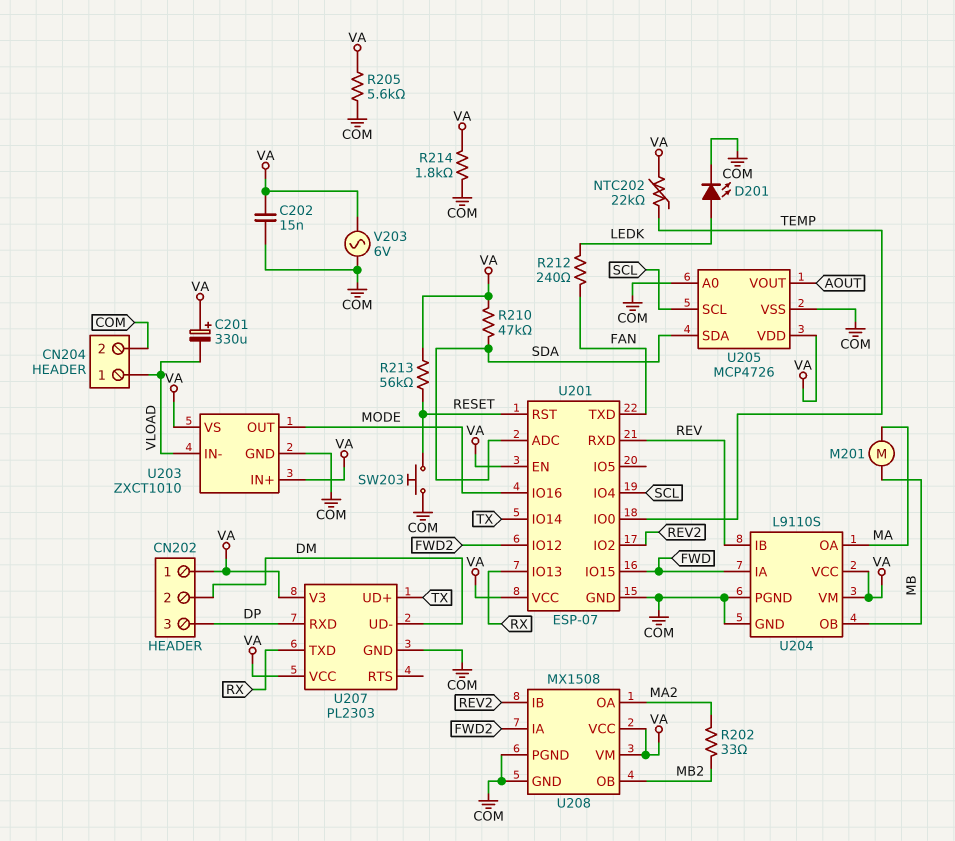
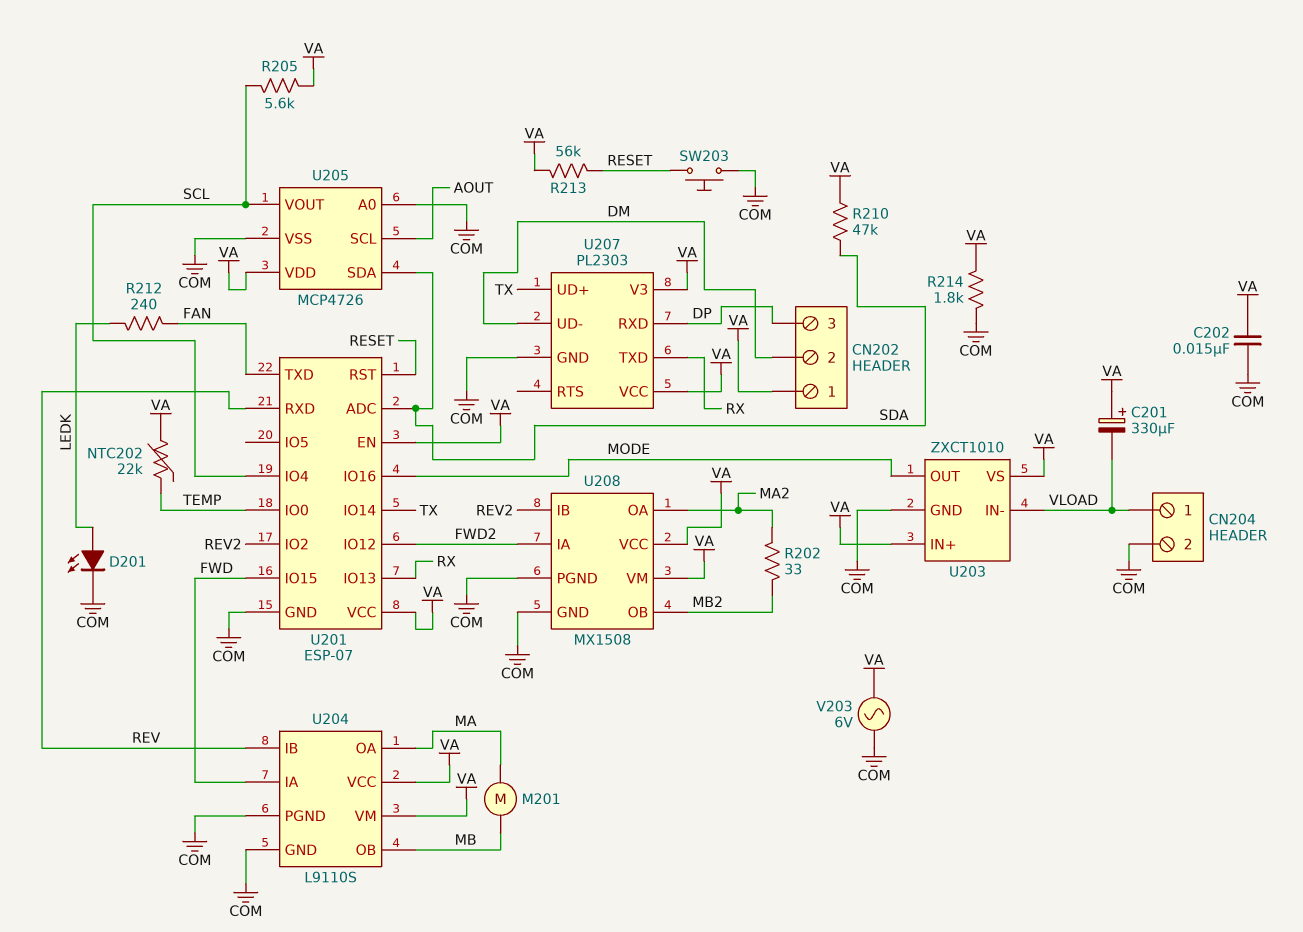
R205: 5.6k (COM, VA) -> 5.6k (SCL, VA)
U205 pin SCL: SCL -> AOUT
U205 pin VOUT: AOUT -> SCL

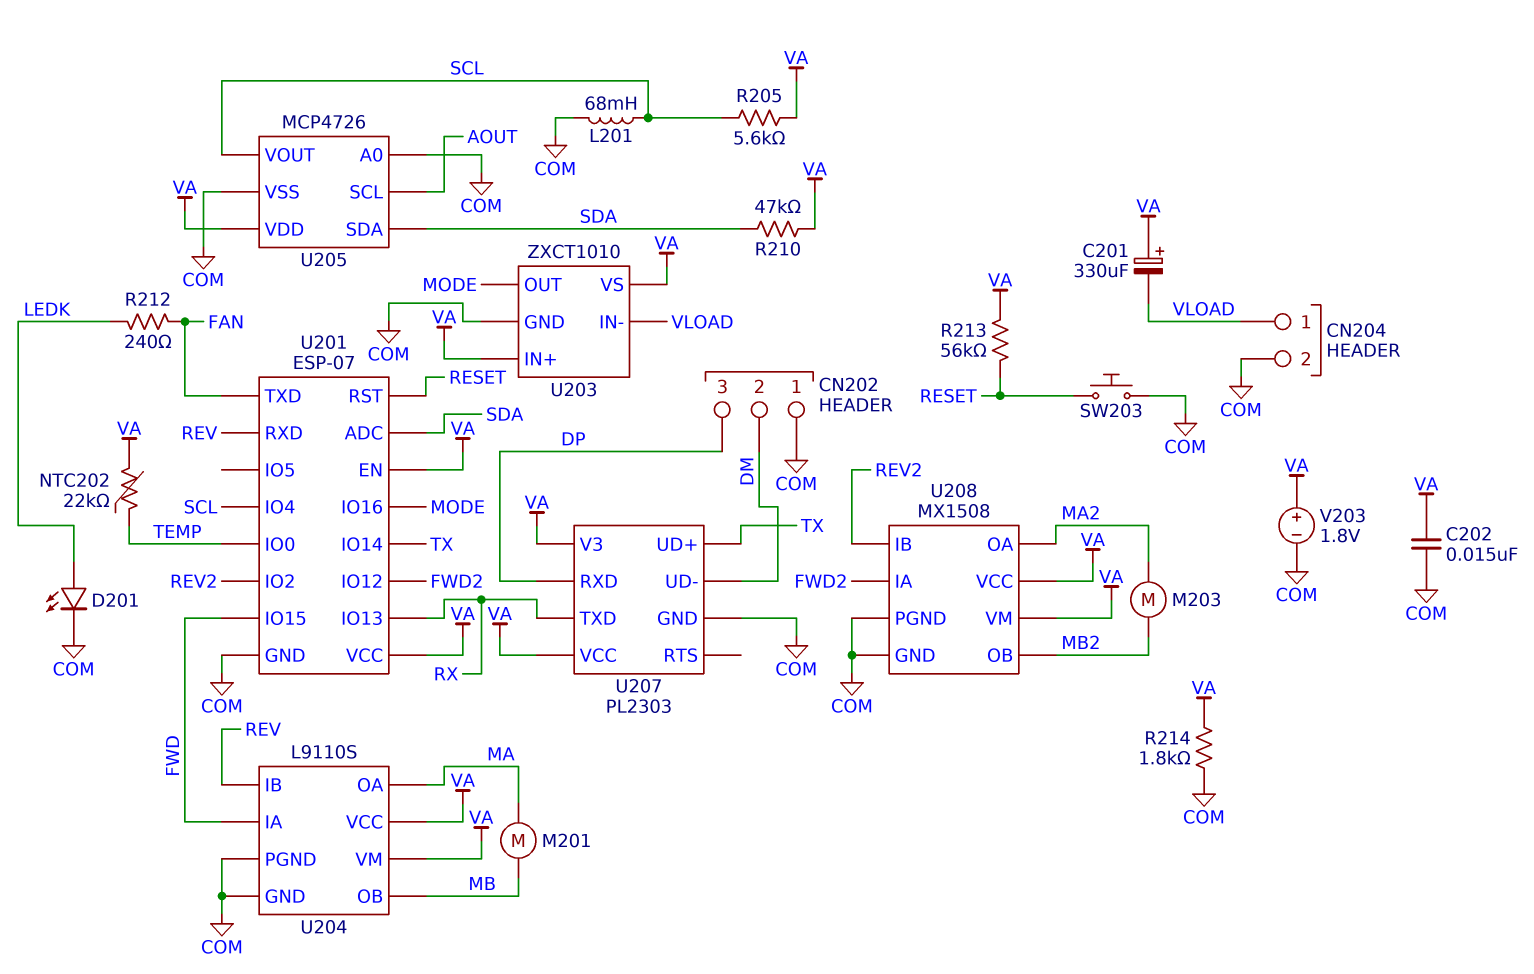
CN202 pin 1: VA -> COM
L201: none -> 68mH (COM, SCL)
M203: none -> motor (MA2, MB2)
R202: 33 (MA2, MB2) -> none
V203: AC 6V (COM, VA) -> 1.8V (plus VA, minus COM)

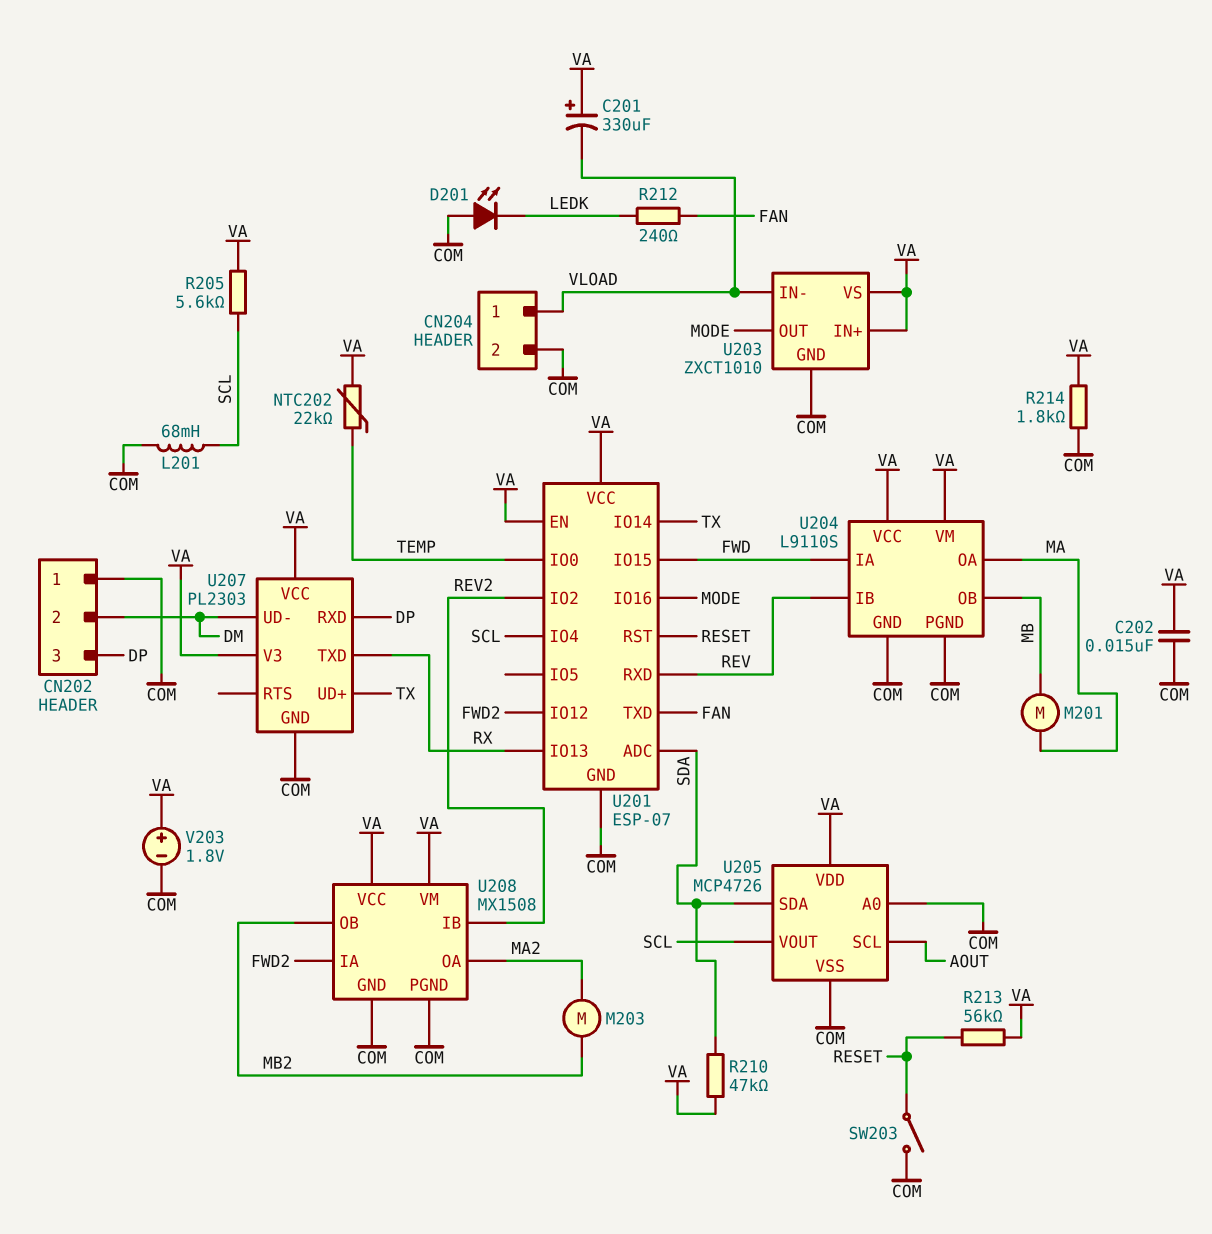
D201: LED (A LEDK, K COM) -> LED (A COM, K LEDK)
SW203: button (COM, RESET) -> switch (COM, RESET)

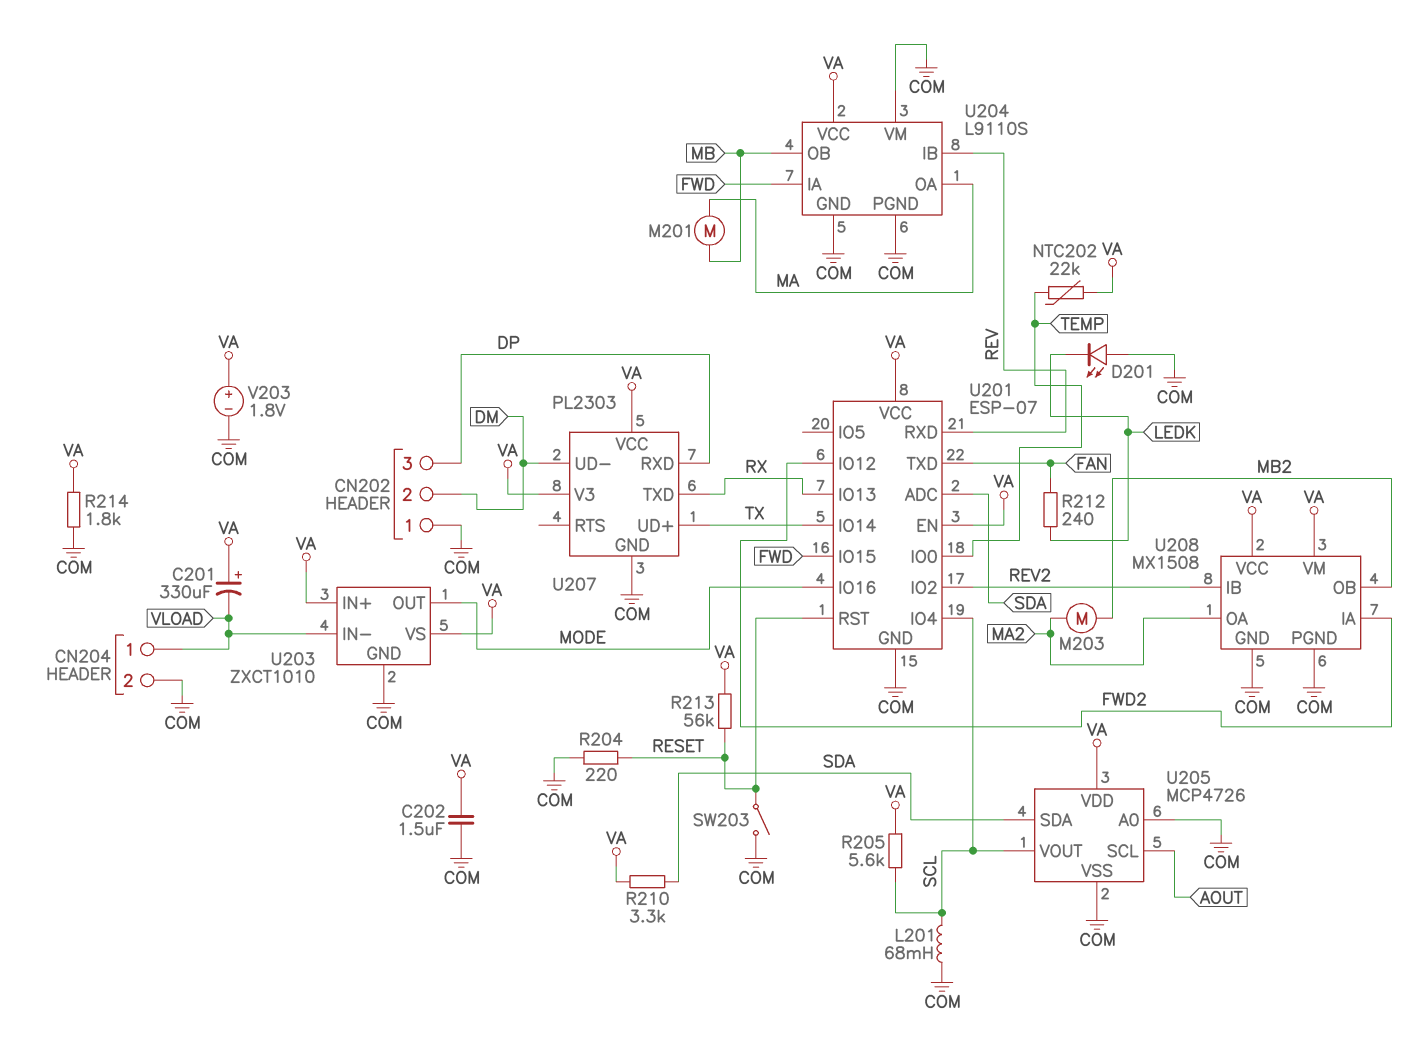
C202: 15nF (COM, VA) -> 1.5uF (COM, VA)
R204: none -> 220 (COM, RESET)
R210: 47k (SDA, VA) -> 3.3k (SDA, VA)
U204 pin VM: VA -> COM

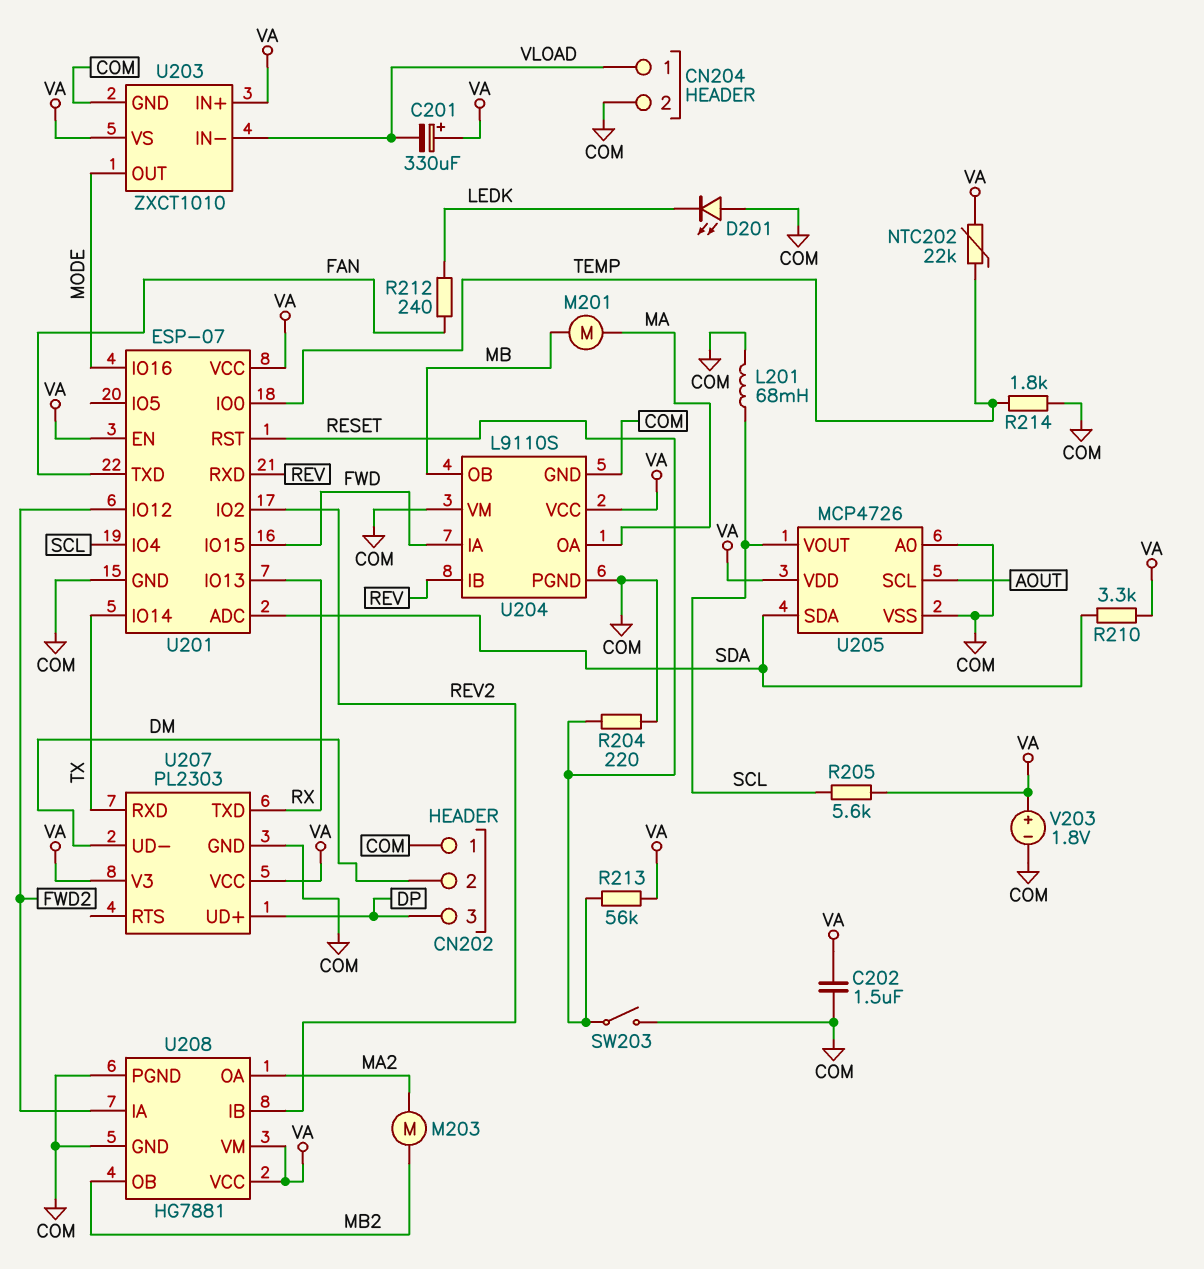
R214: 1.8k (COM, VA) -> 1.8k (COM, TEMP)
U207 pin RXD: DP -> TX
U207 pin UD+: TX -> DP
U208: MX1508 -> HG7881

